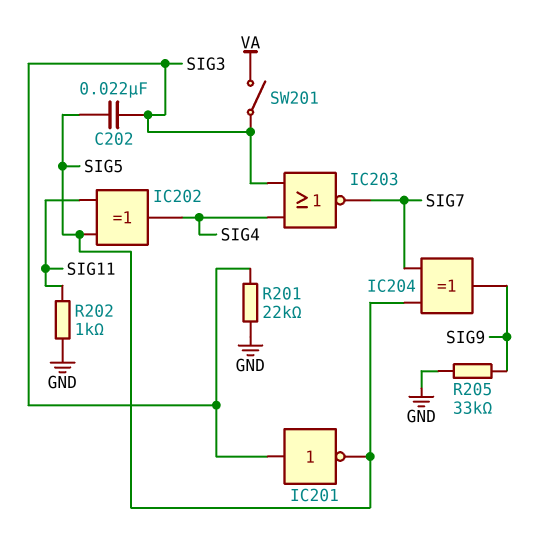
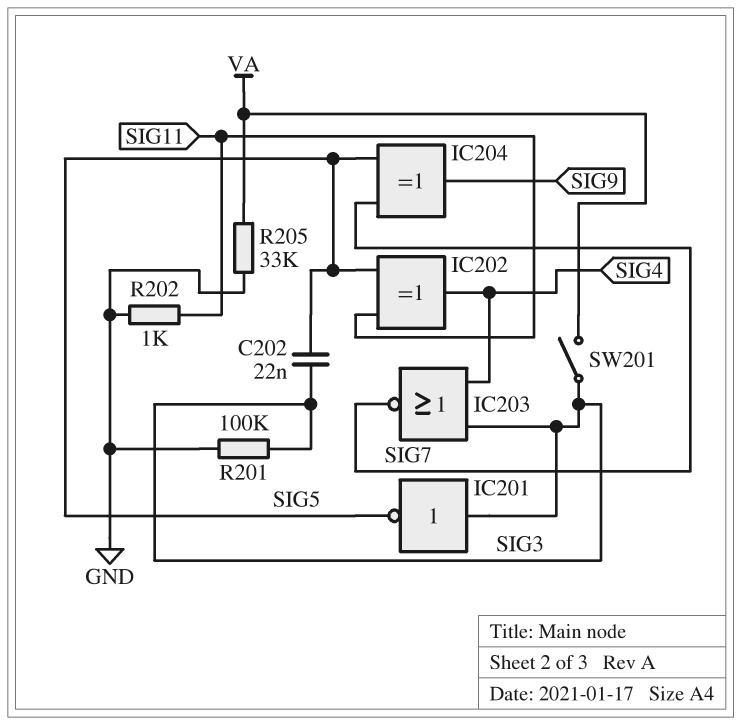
R201: 22k (GND, SIG3) -> 100k (GND, SIG3)
R205: 33k (GND, SIG9) -> 33k (GND, VA)

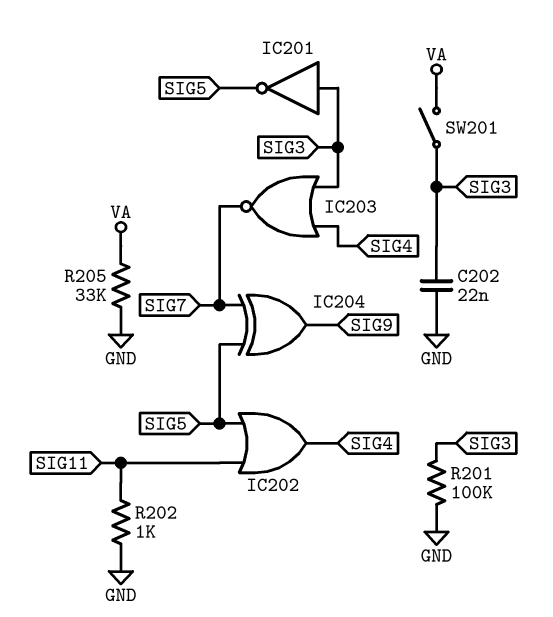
C202: 22nF (SIG3, SIG5) -> 22nF (GND, SIG3)
IC202: XOR (in SIG5, in SIG11, out SIG4) -> OR (in SIG5, in SIG11, out SIG4)

